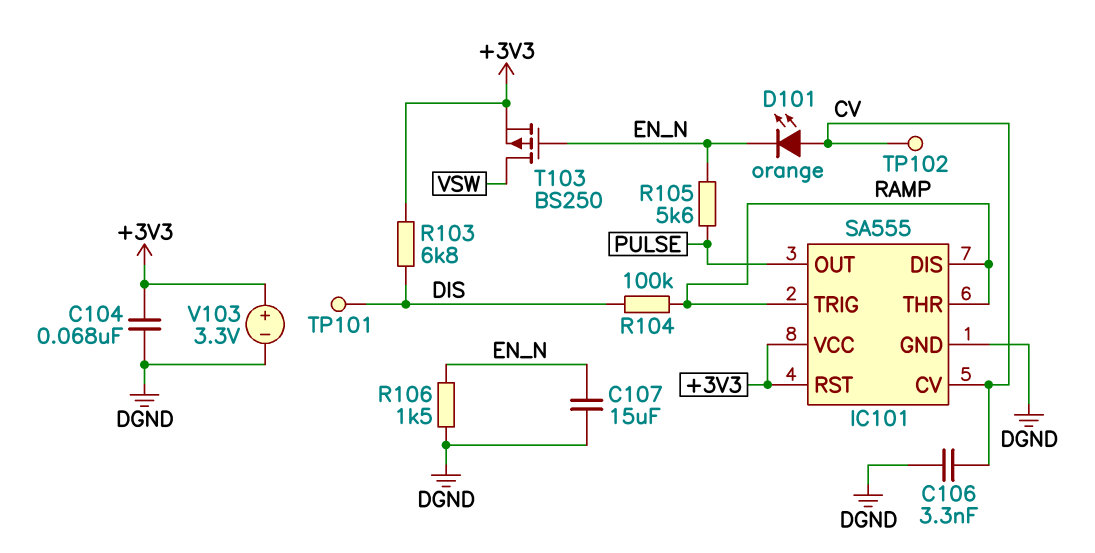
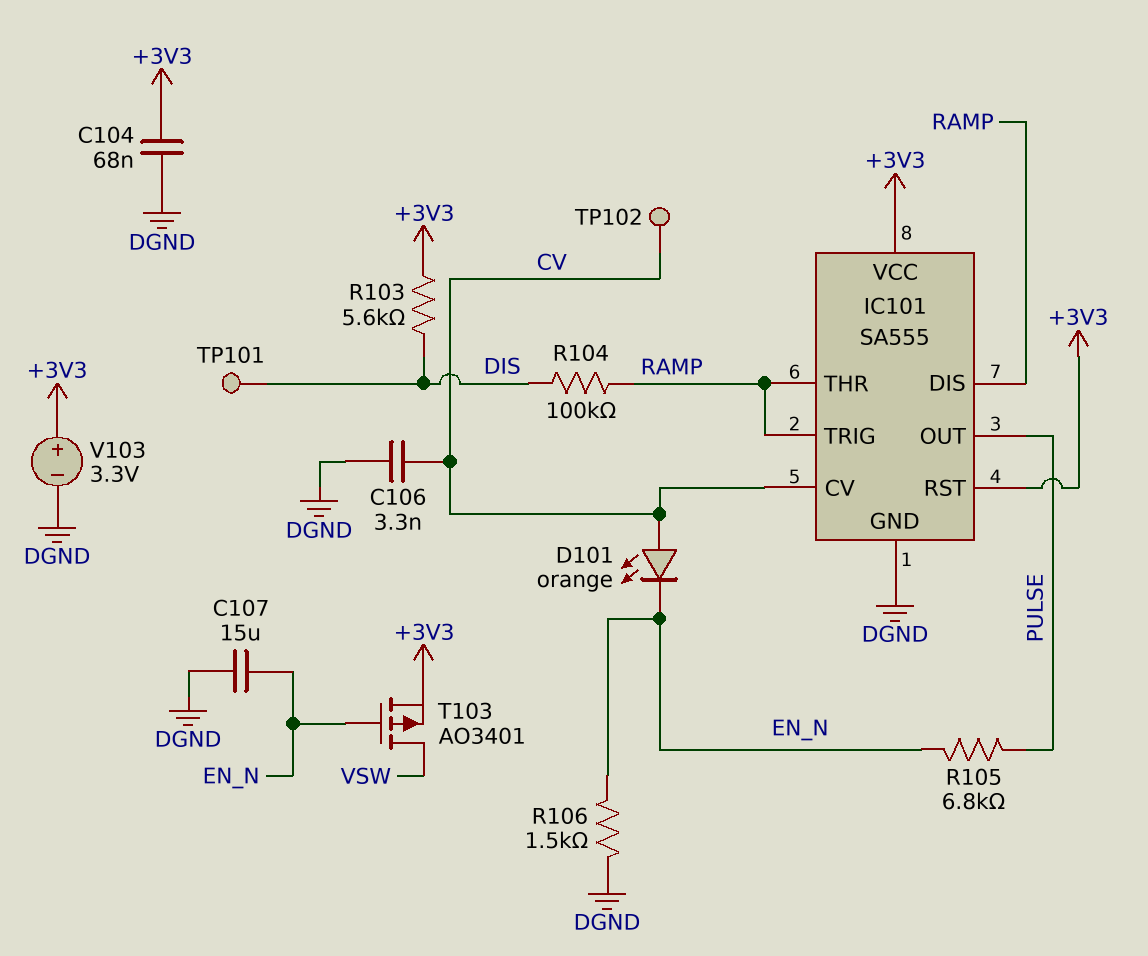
R103: 6.8k (+3V3, DIS) -> 5.6k (+3V3, DIS)
R105: 5.6k (EN_N, PULSE) -> 6.8k (EN_N, PULSE)
T103: PMOS BS250 (G EN_N, D VSW, S +3V3) -> PMOS AO3401 (G EN_N, D VSW, S +3V3)

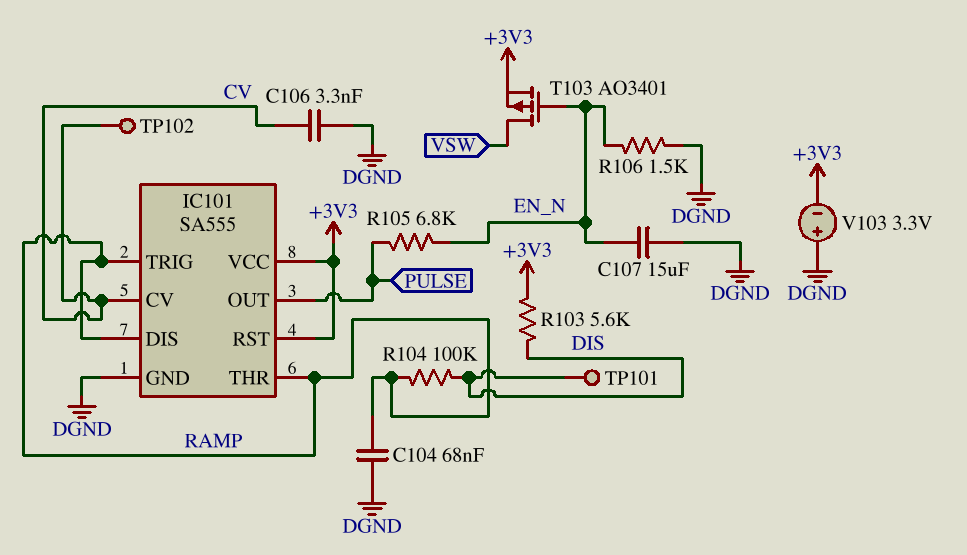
C104: 68nF (+3V3, DGND) -> 68nF (DGND, RAMP)
D101: LED orange (A CV, K EN_N) -> none
V103: 3.3V (plus +3V3, minus DGND) -> 3.3V (plus DGND, minus +3V3)

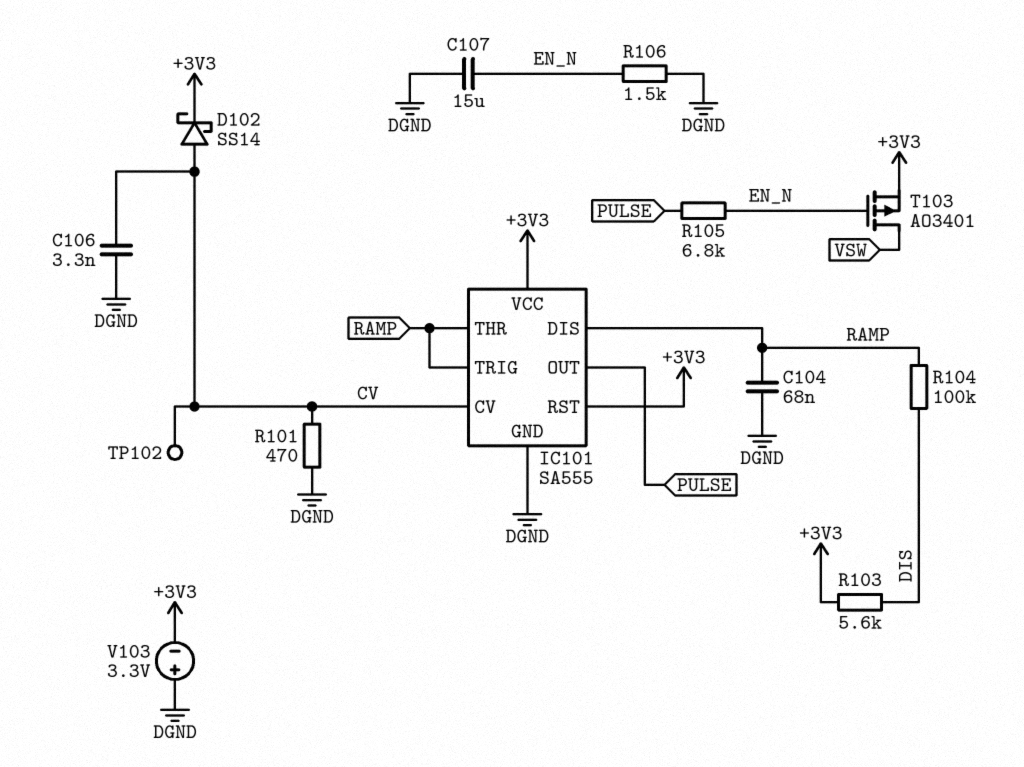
D102: none -> schottky SS14 (A CV, K +3V3)
R101: none -> 470 (CV, DGND)
TP101: test point (DIS) -> none

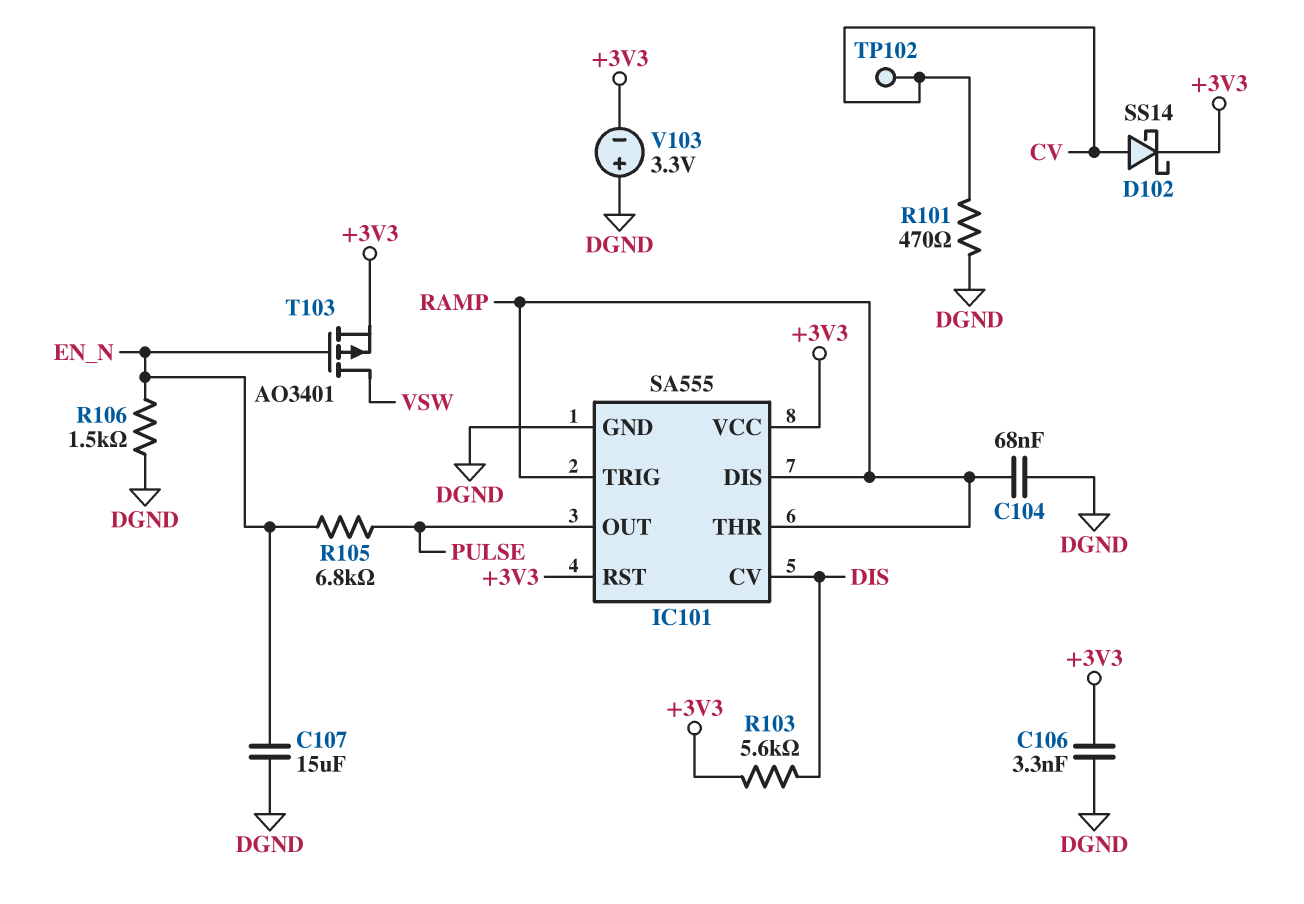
C106: 3.3nF (CV, DGND) -> 3.3nF (+3V3, DGND)
IC101 pin CV: CV -> DIS
R104: 100k (DIS, RAMP) -> none

